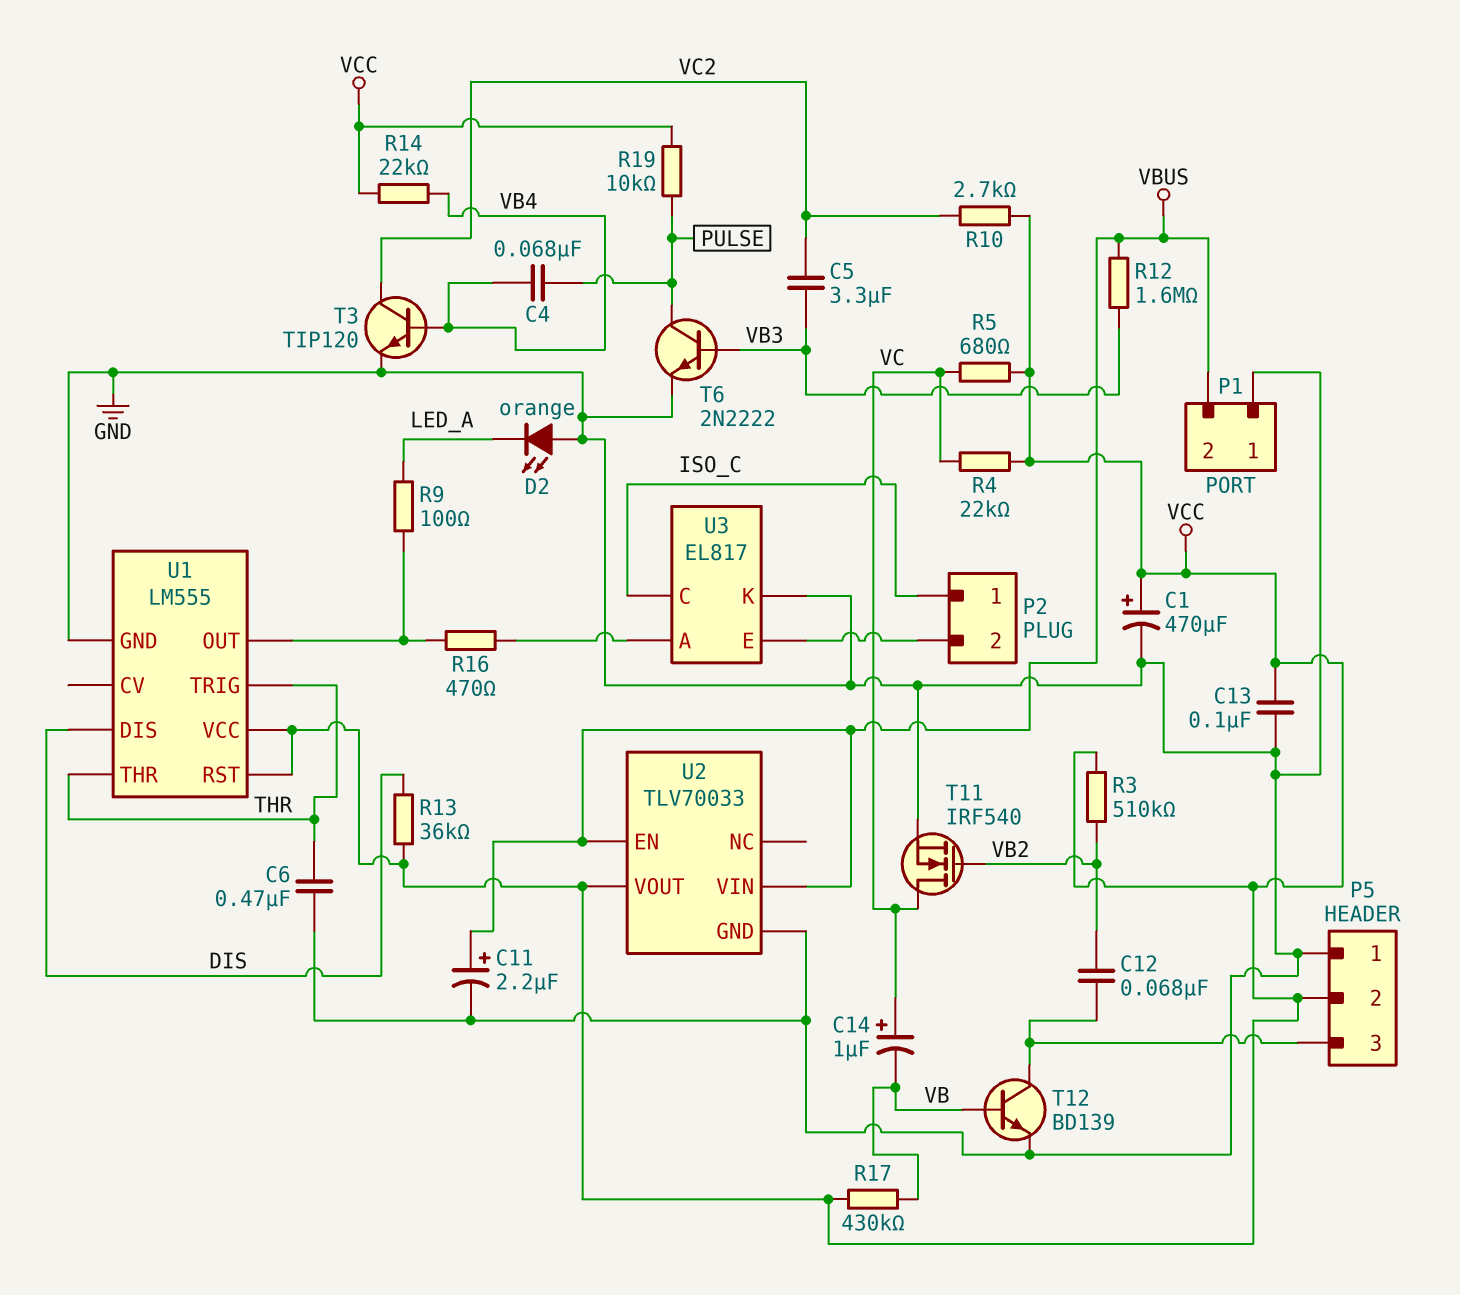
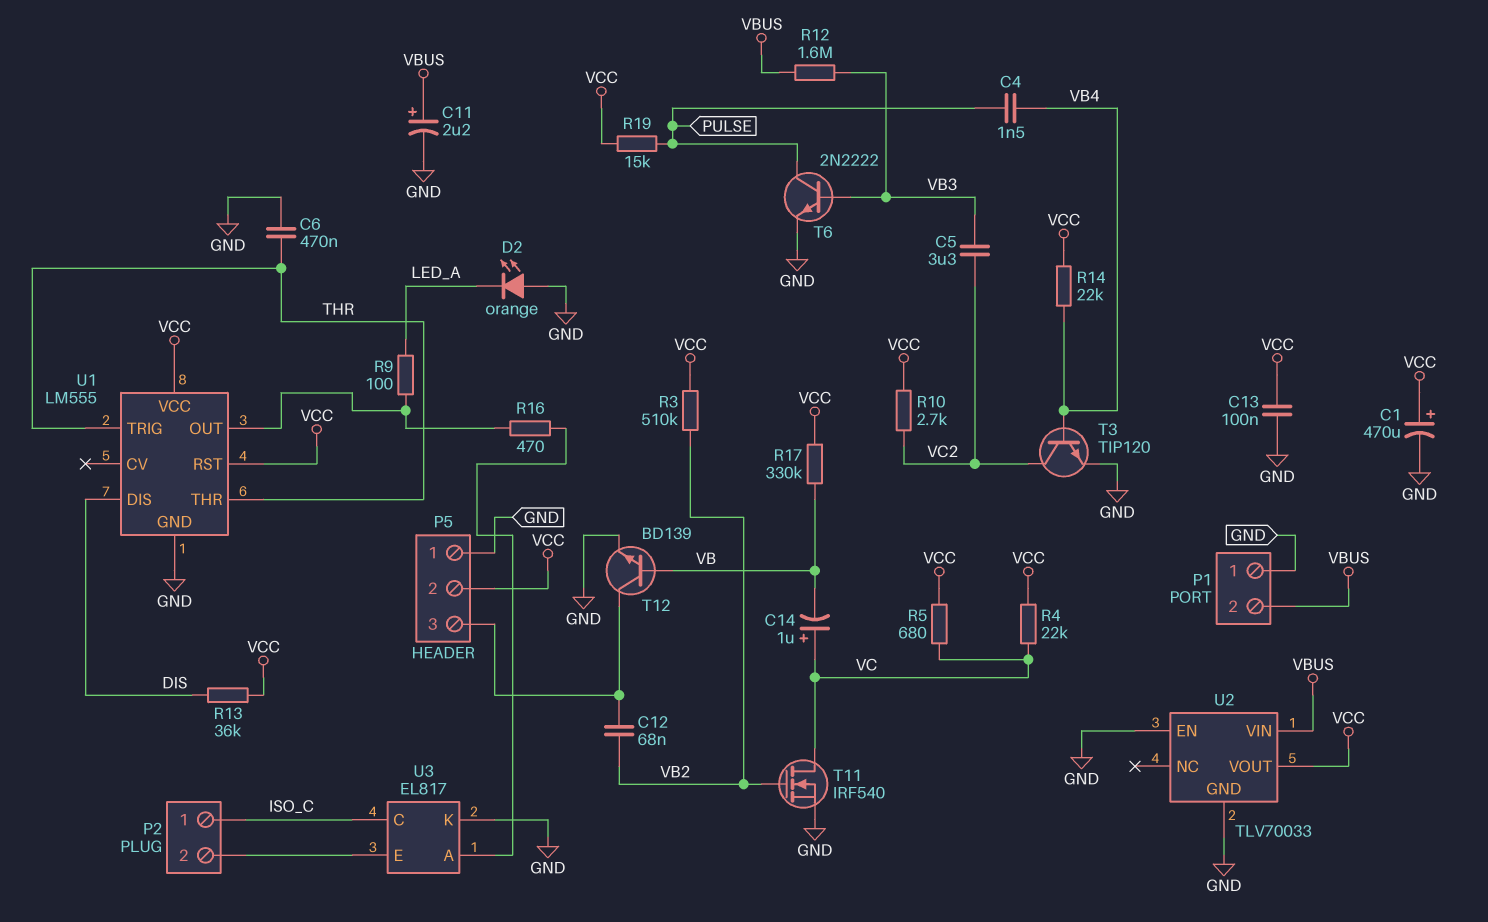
C4: 68nF (PULSE, VB4) -> 1.5nF (PULSE, VB4)
R17: 430k (VB, VCC) -> 330k (VB, VCC)
R19: 10k (PULSE, VCC) -> 15k (PULSE, VCC)
U2 pin EN: VBUS -> GND

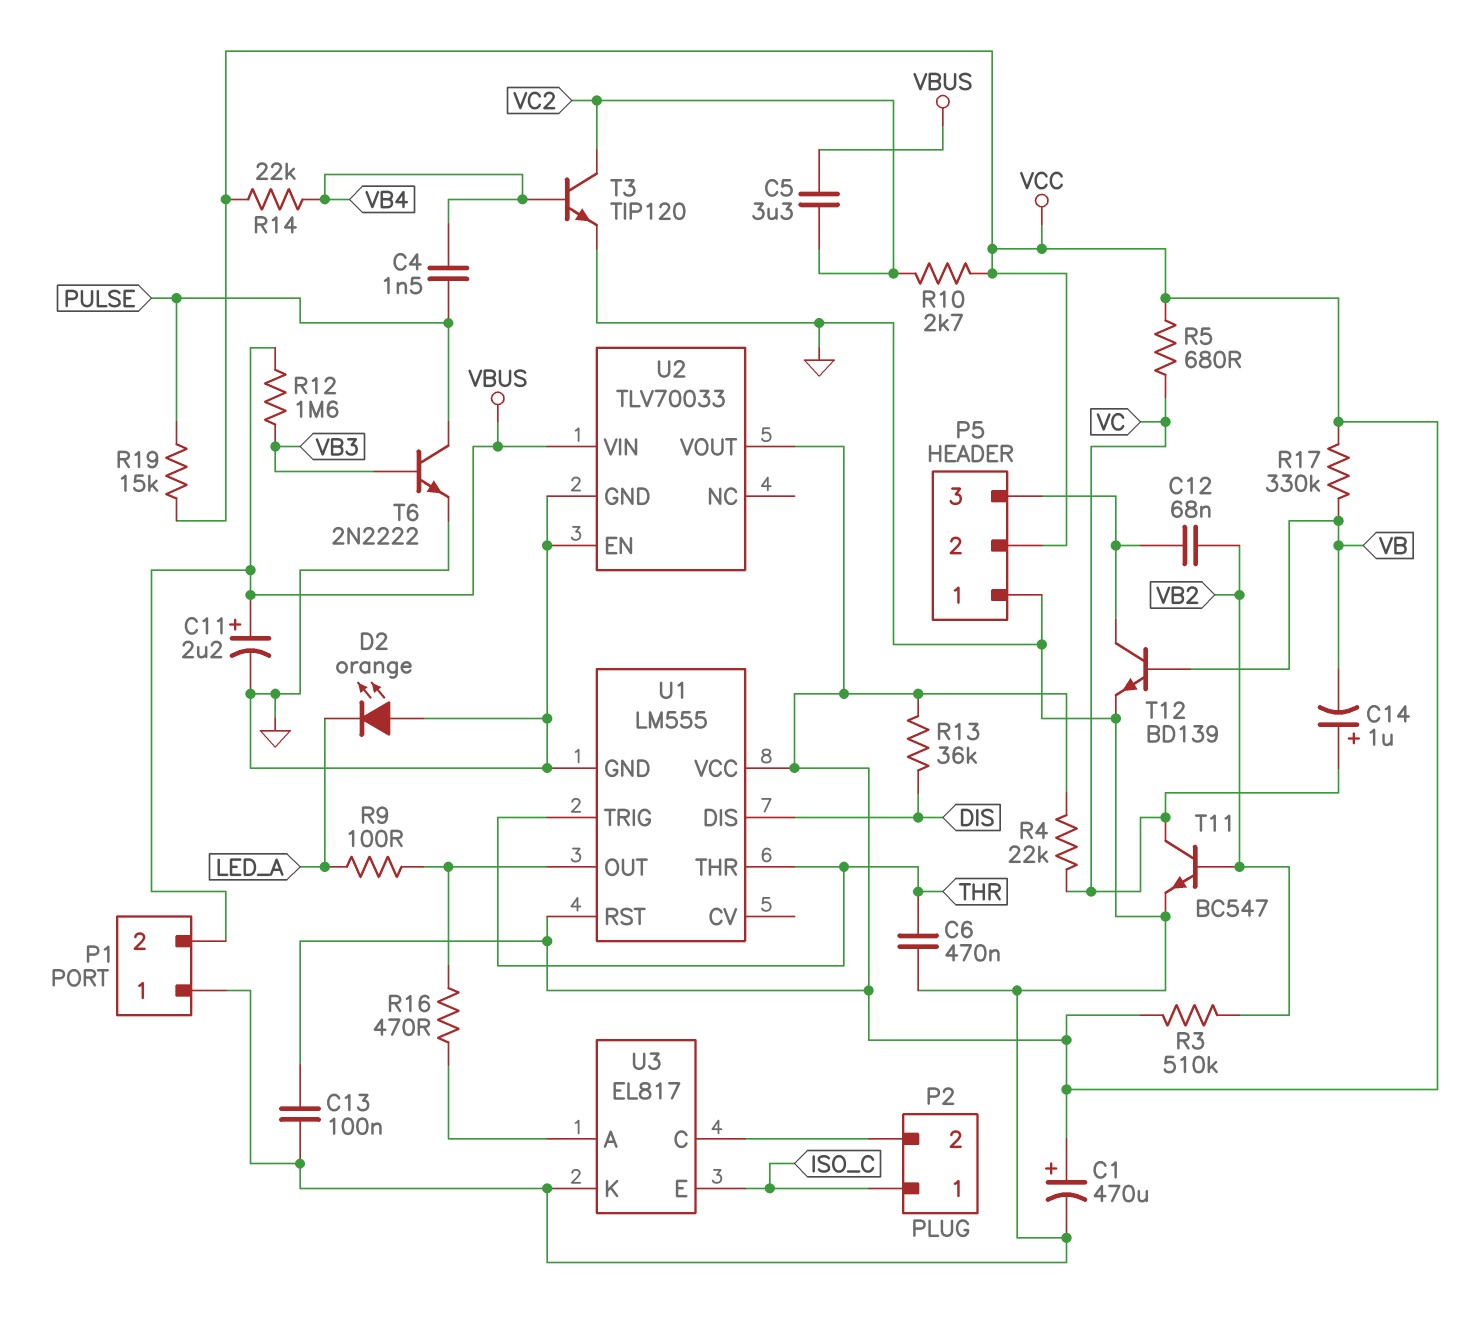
C5: 3.3uF (VB3, VC2) -> 3.3uF (VBUS, VC2)
T11: NMOS IRF540 (G VB2, D VC, S GND) -> NPN BC547 (B VB2, C VC, E GND)
U3 pin C: ISO_C -> P2/2
U3 pin E: P2/2 -> ISO_C

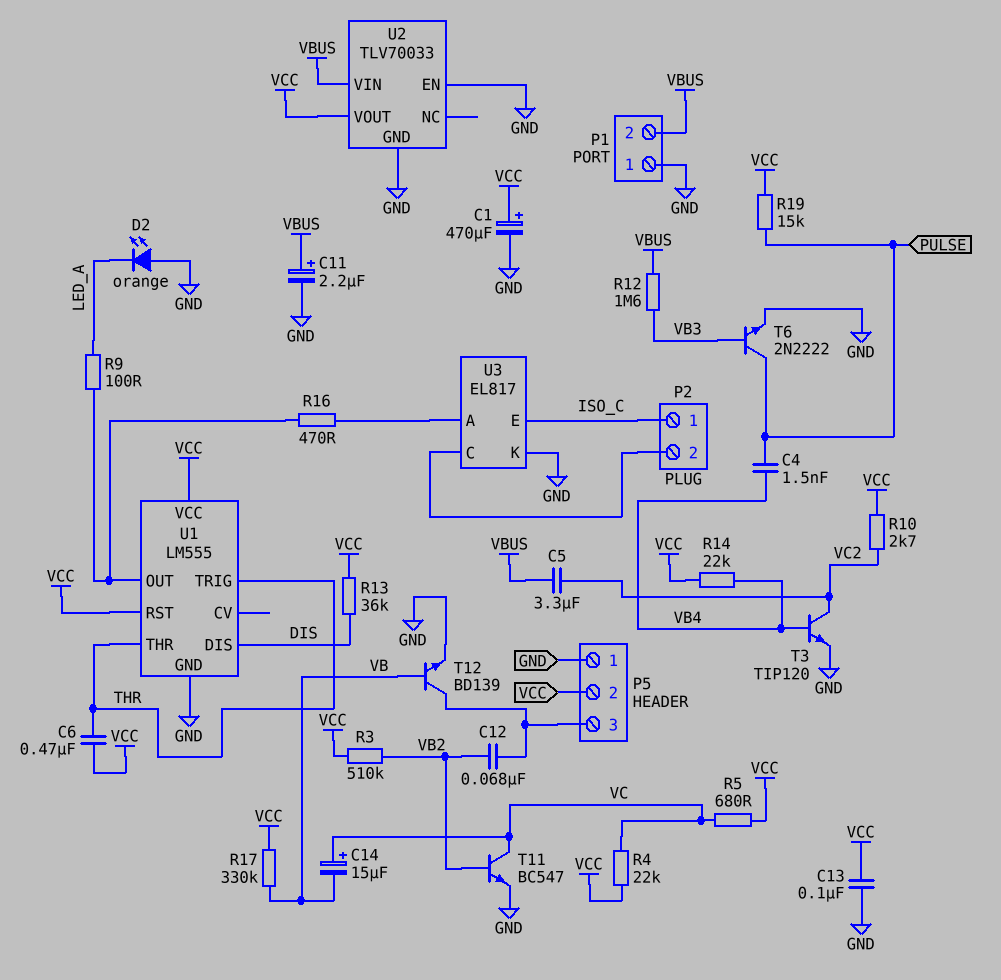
C6: 470nF (GND, THR) -> 470nF (THR, VCC)
C14: 1uF (plus VC, minus VB) -> 15uF (plus VC, minus VB)

